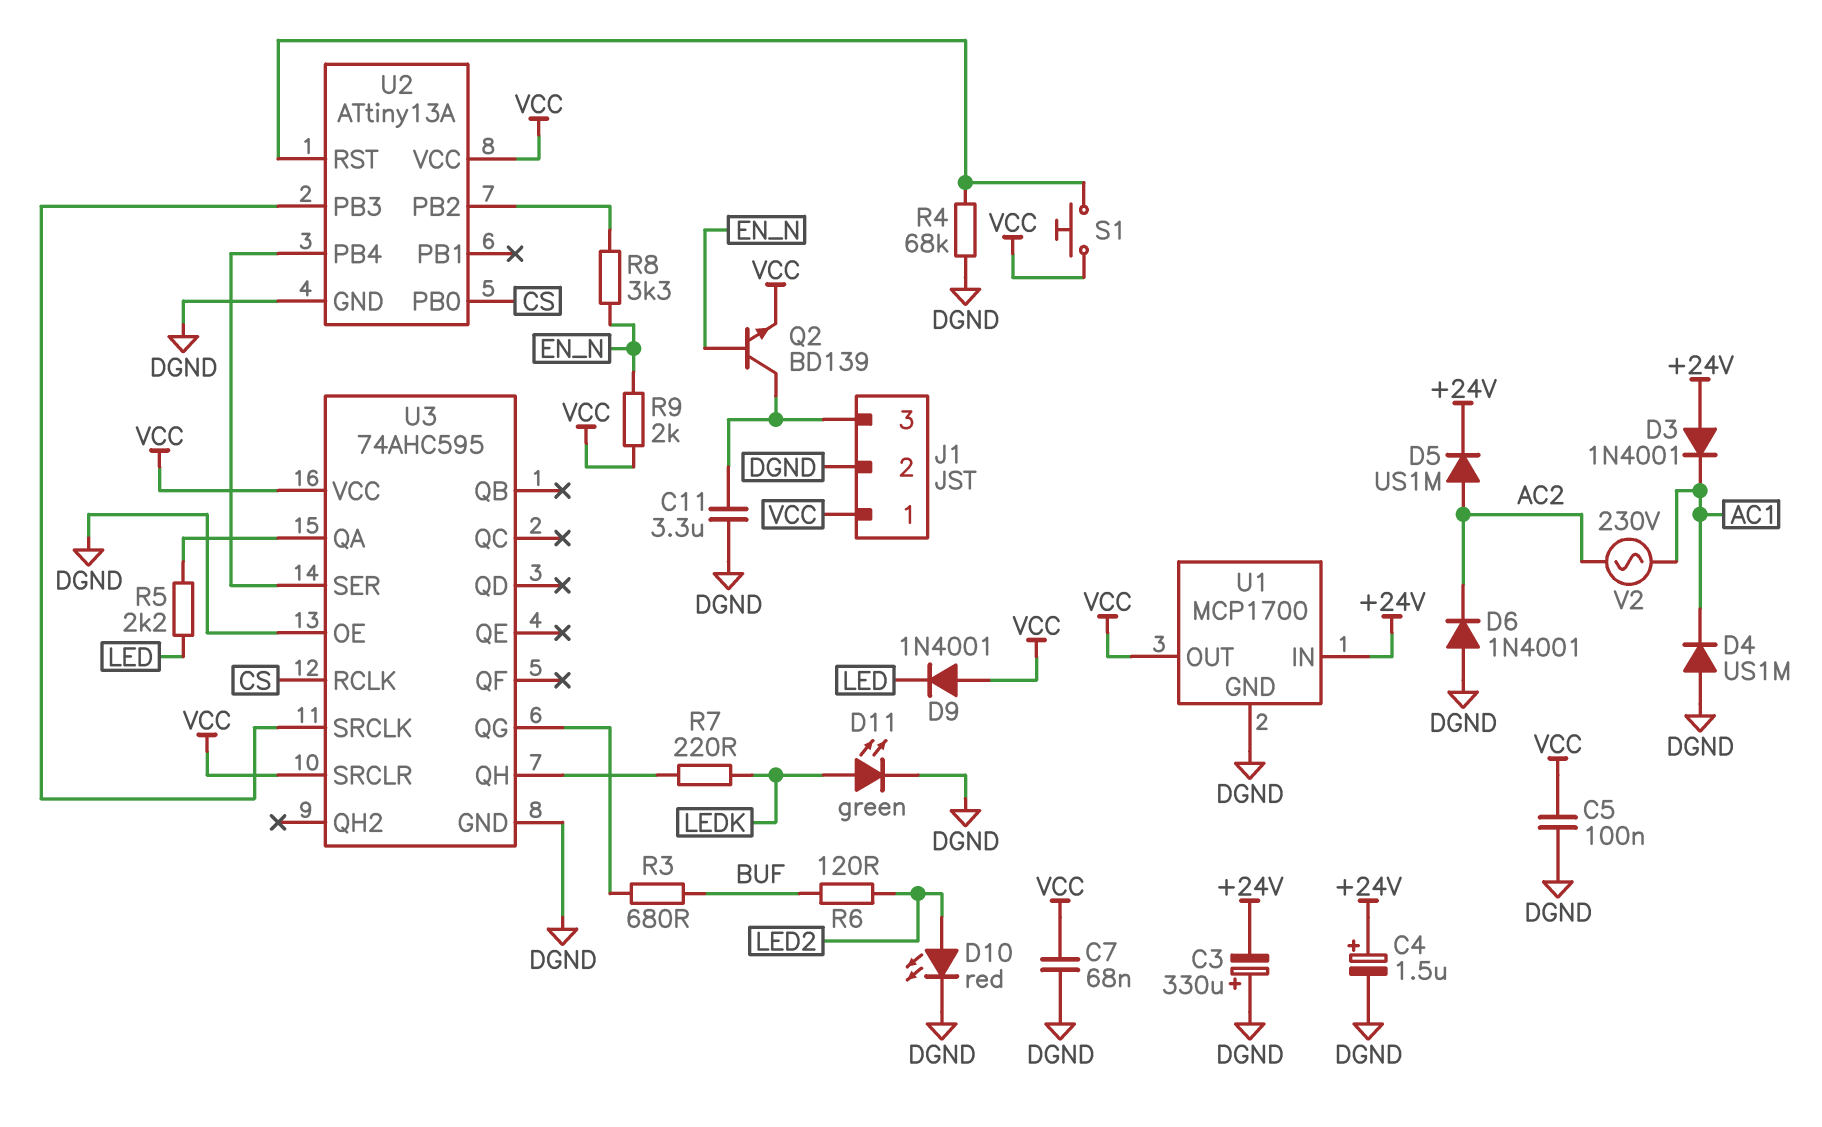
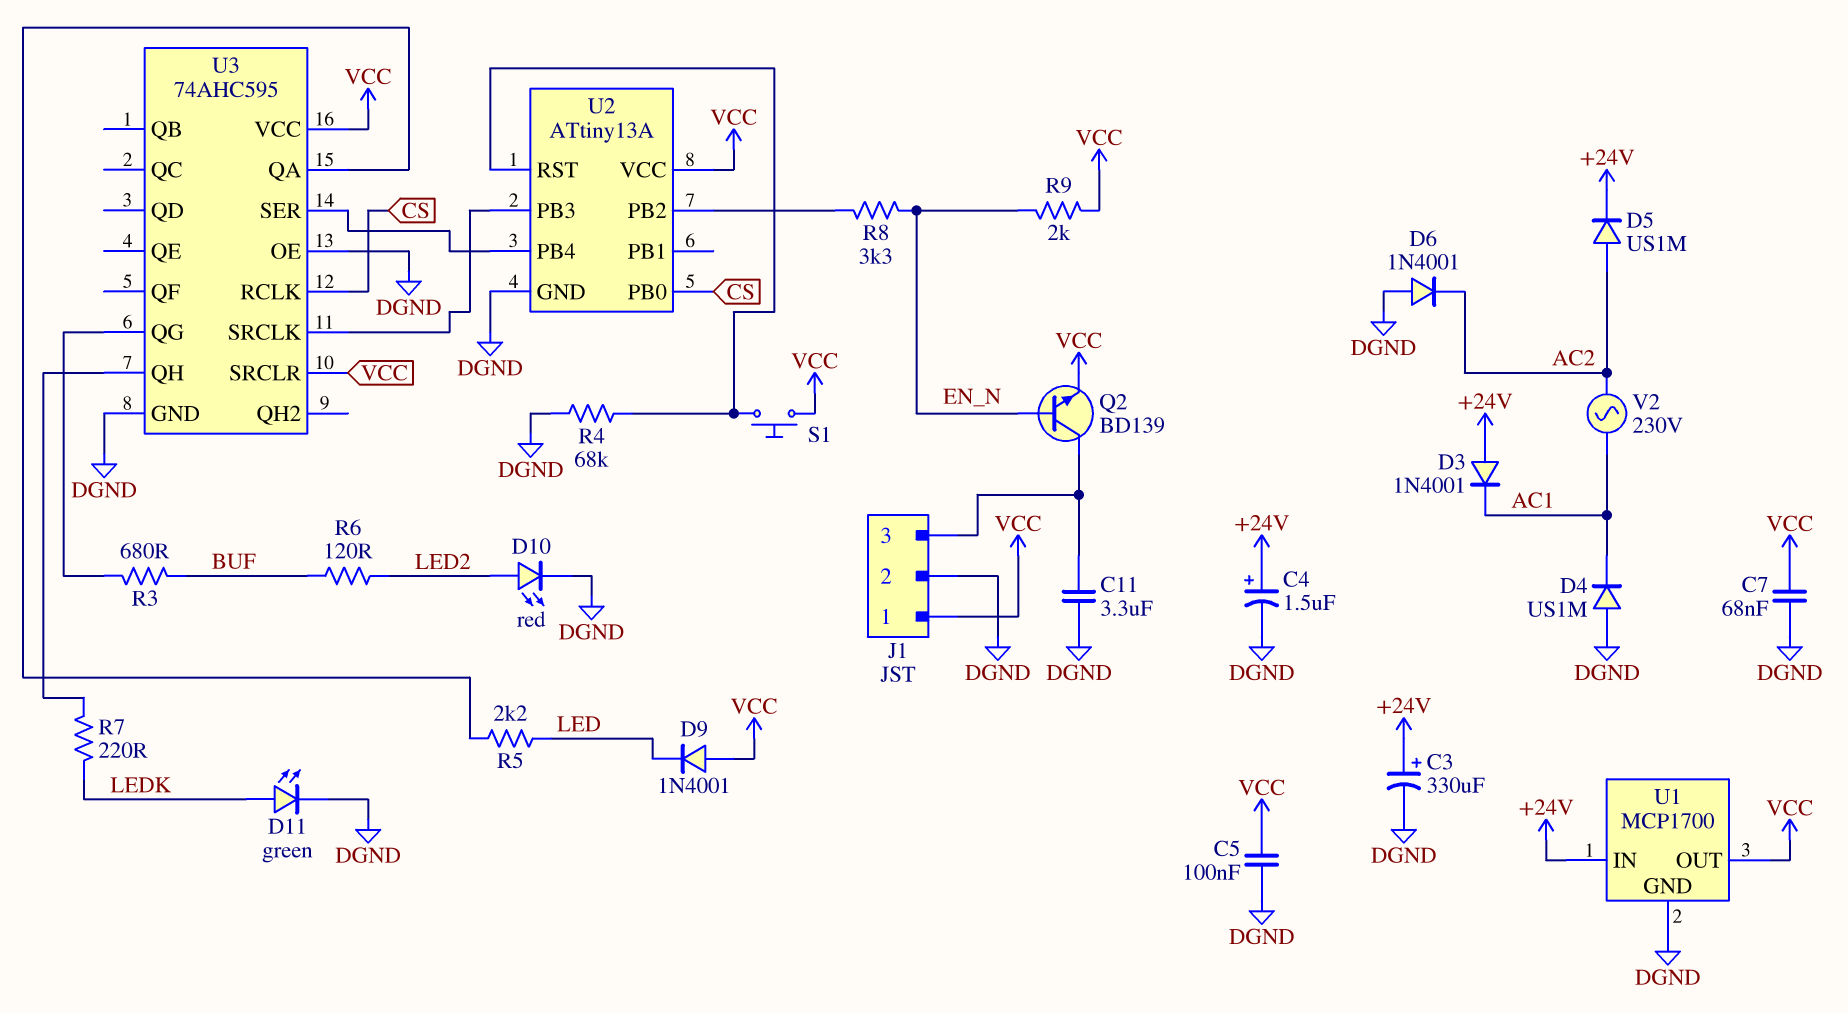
C3: 330uF (plus DGND, minus +24V) -> 330uF (plus +24V, minus DGND)

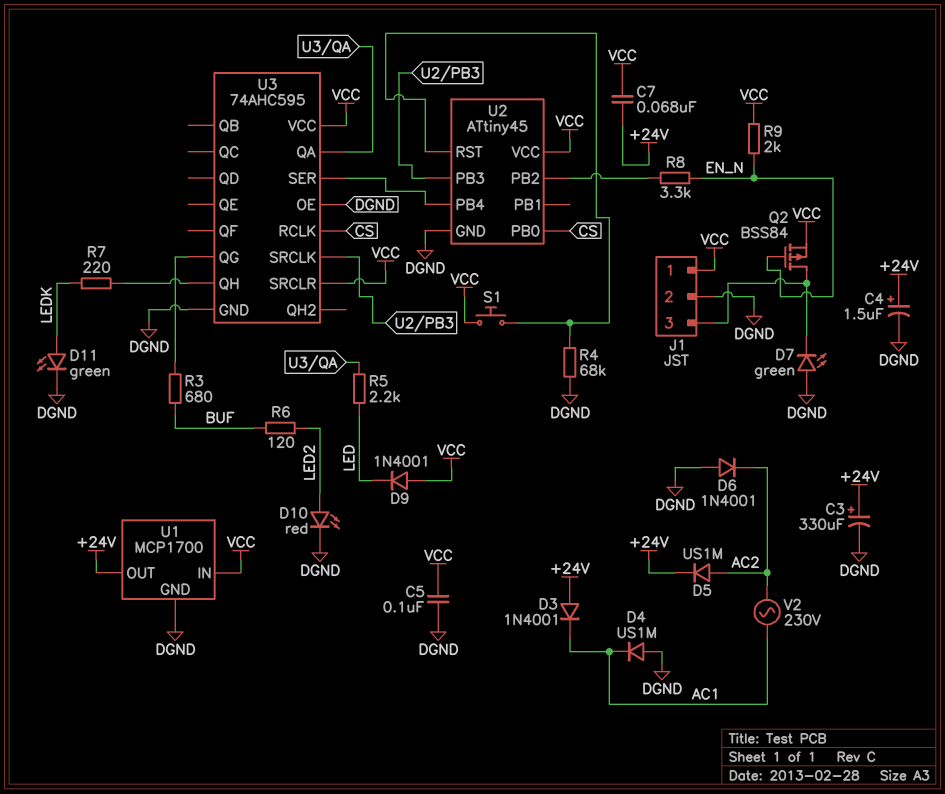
C7: 68nF (DGND, VCC) -> 68nF (+24V, VCC)
C11: 3.3uF (DGND, J1/3) -> none
D7: none -> LED green (A DGND, K J1/3)
Q2: NPN BD139 (B EN_N, C J1/3, E VCC) -> PMOS BSS84 (G EN_N, D J1/3, S VCC)
U1 pin IN: +24V -> VCC
U1 pin OUT: VCC -> +24V
U2: ATtiny13A -> ATtiny45

